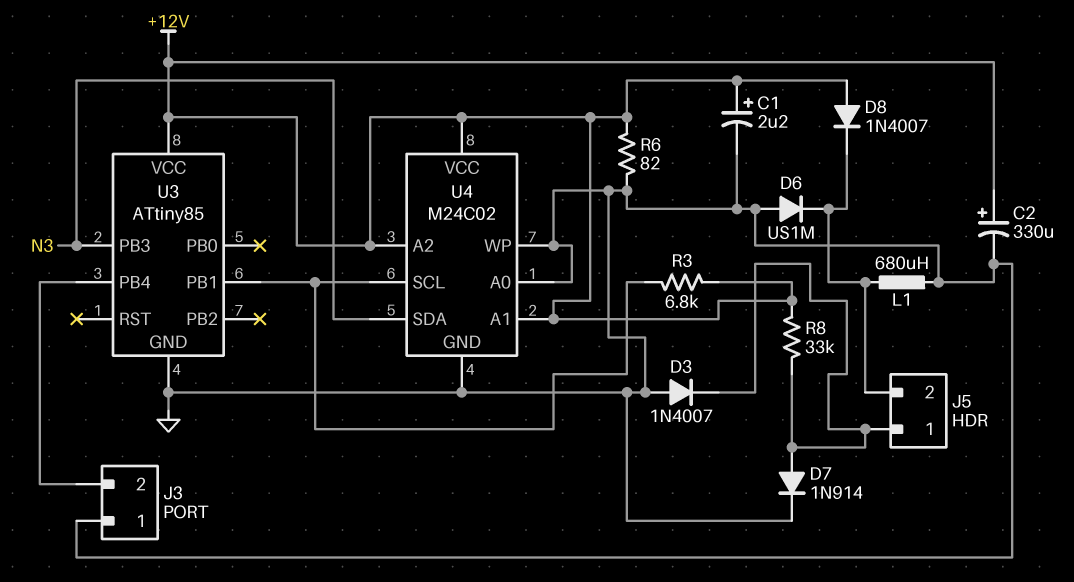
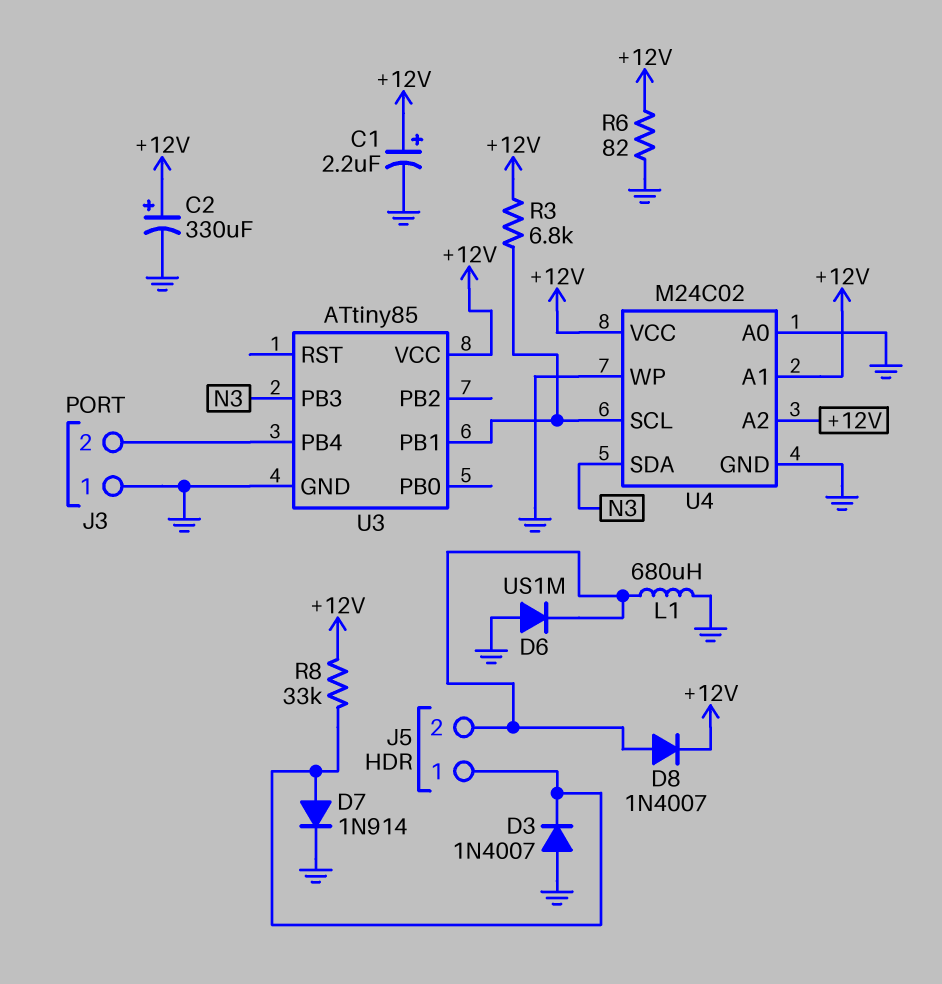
D8: diode 1N4007 (A +12V, K J5/2) -> diode 1N4007 (A J5/2, K +12V)

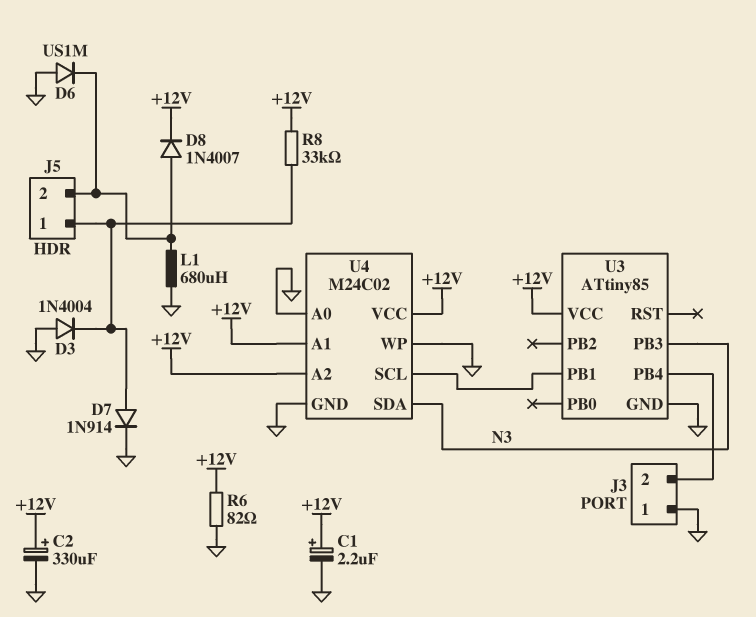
D3: diode 1N4007 (A GND, K J5/1) -> diode 1N4004 (A GND, K J5/1)
R3: 6.8k (+12V, U3/PB1) -> none

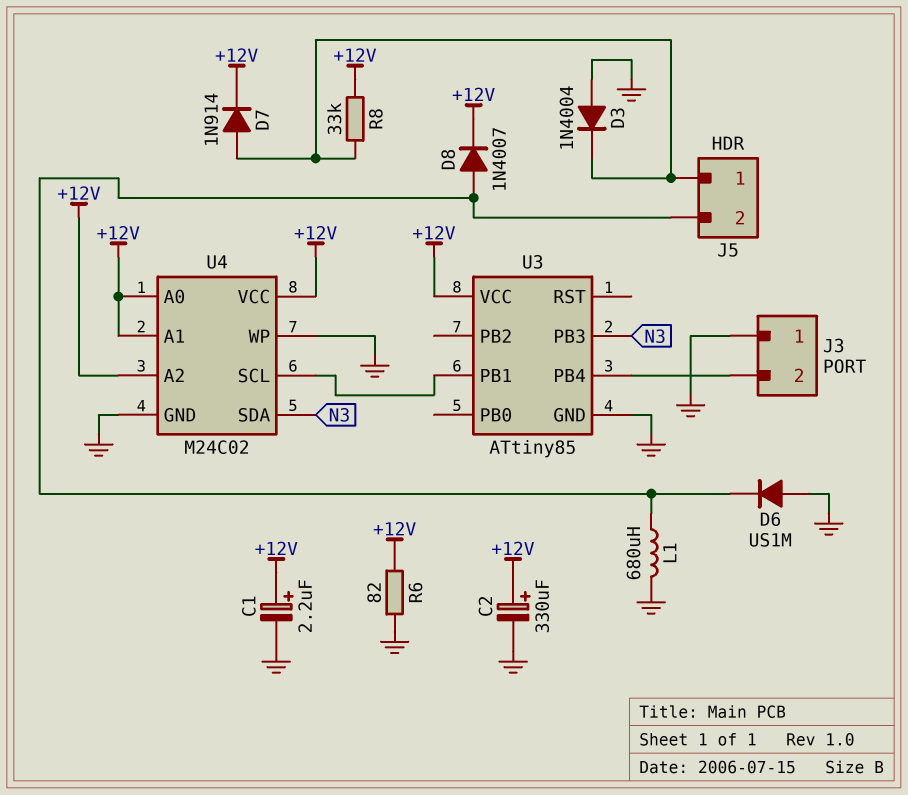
D7: diode 1N914 (A J5/1, K GND) -> diode 1N914 (A J5/1, K +12V)
U4 pin A0: GND -> +12V

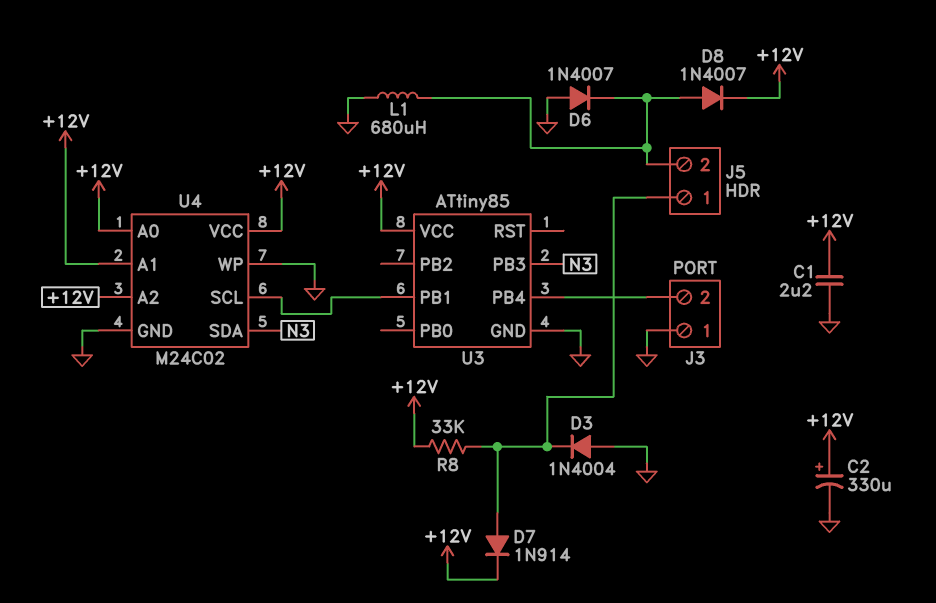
C1: 2.2uF (plus +12V, minus GND) -> 2.2uF (+12V, GND)
D6: diode US1M (A GND, K J5/2) -> diode 1N4007 (A GND, K J5/2)
R6: 82 (+12V, GND) -> none

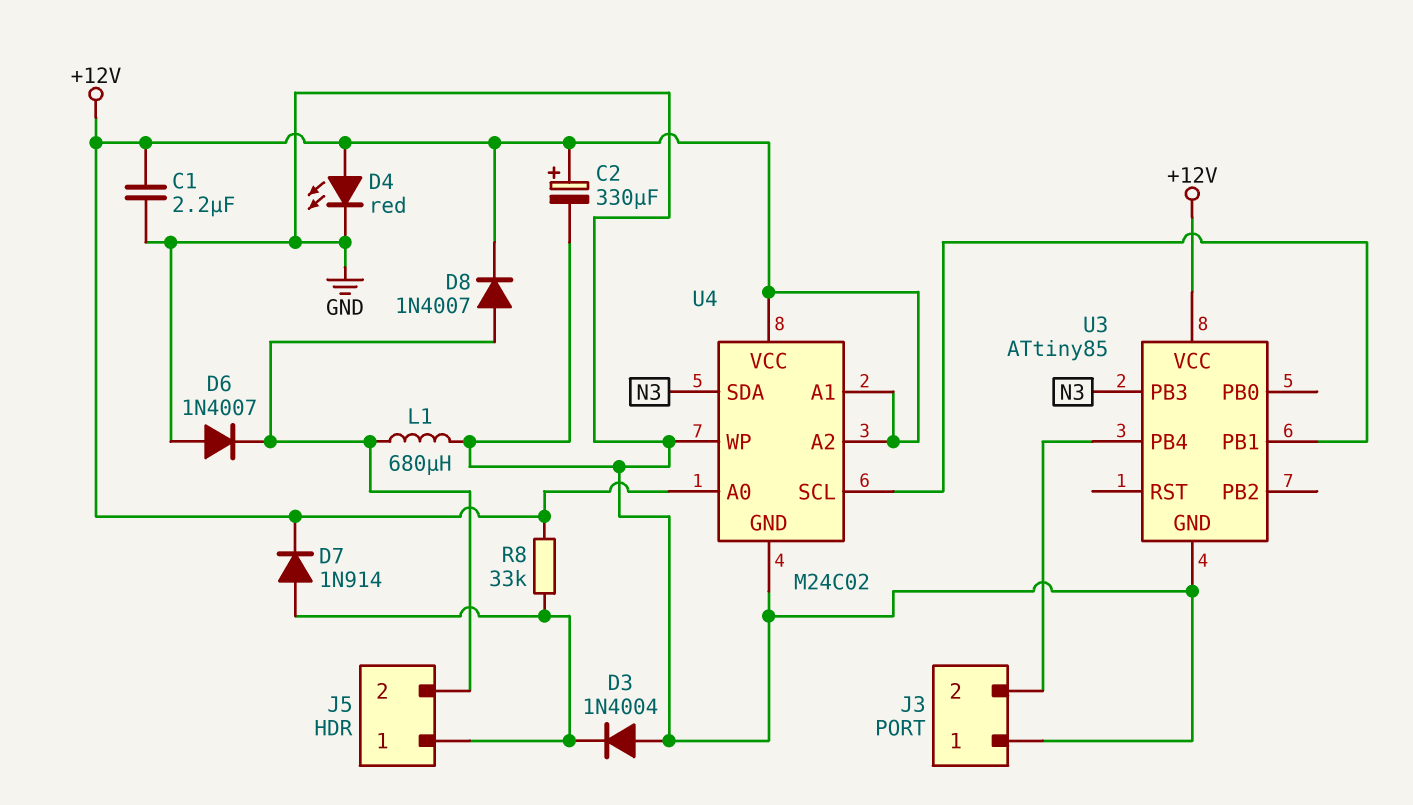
D4: none -> LED red (A +12V, K GND)

